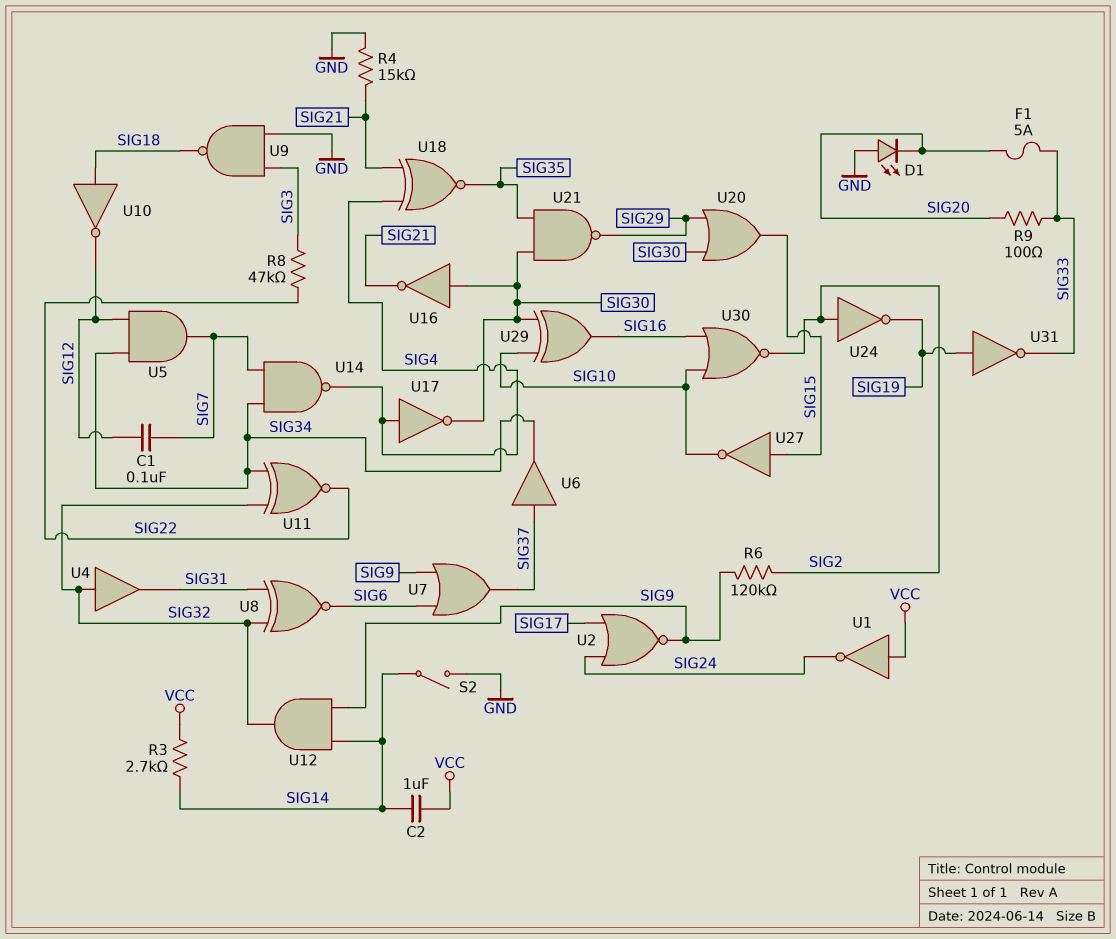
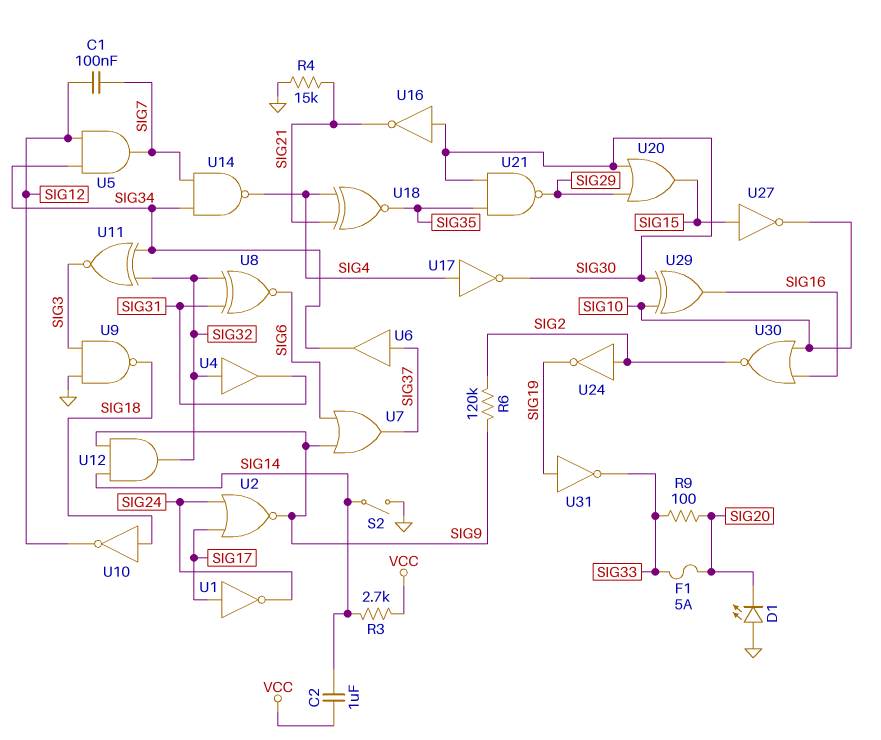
R8: 47k (SIG3, SIG22) -> none
U1: NOT (in VCC, out SIG24) -> NOT (in SIG17, out SIG24)
U11: XNOR (in SIG32, in SIG34, out SIG22) -> XNOR (in SIG32, in SIG34, out SIG3)

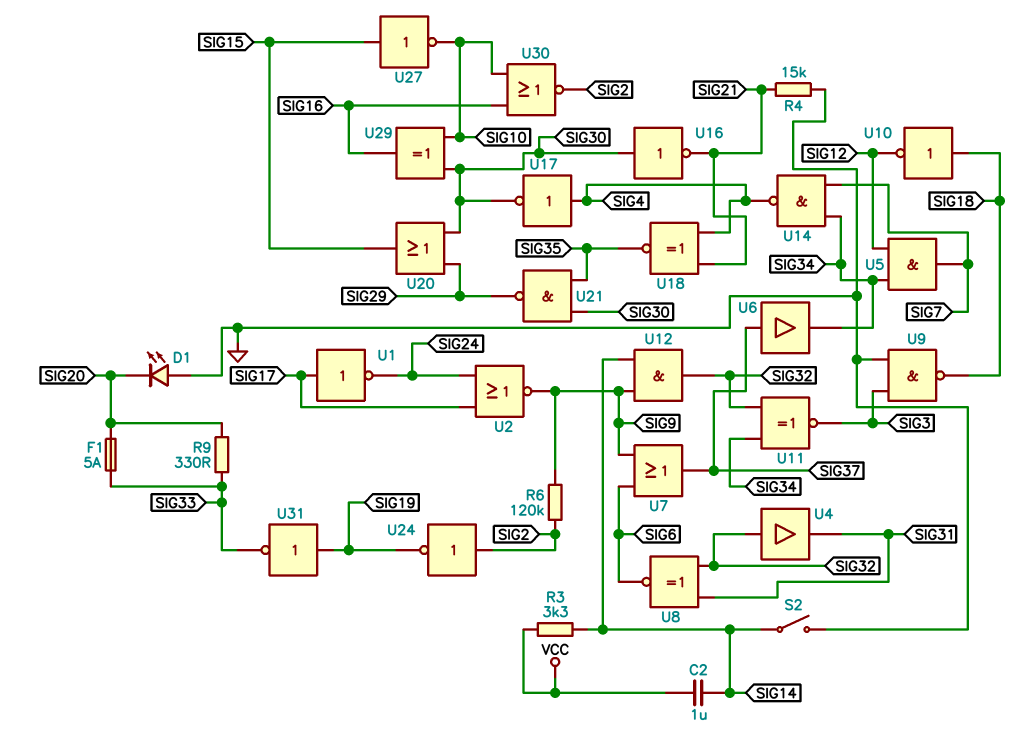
C1: 100nF (SIG7, SIG12) -> none
R3: 2.7k (SIG14, VCC) -> 3.3k (SIG14, VCC)
R9: 100 (SIG20, SIG33) -> 330 (SIG20, SIG33)

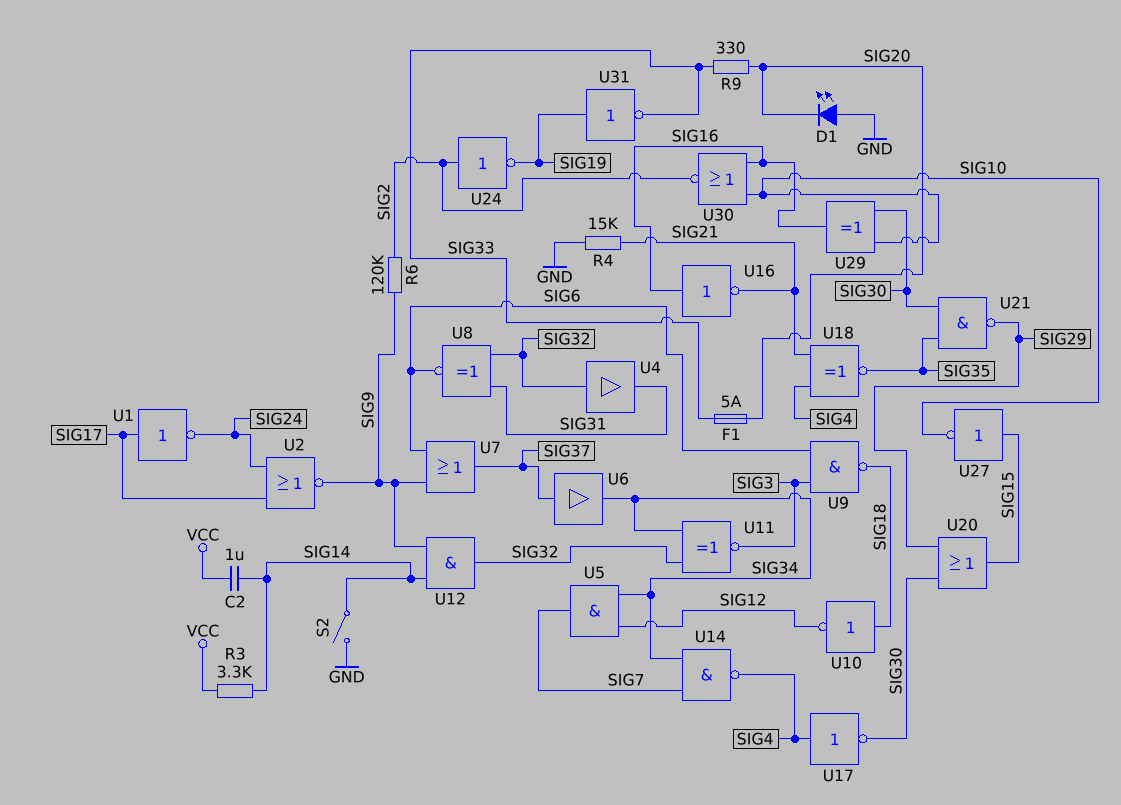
U9: NAND (in GND, in SIG3, out SIG18) -> NAND (in SIG3, in SIG6, out SIG18)
U16: NOT (in SIG30, out SIG21) -> NOT (in SIG16, out SIG21)

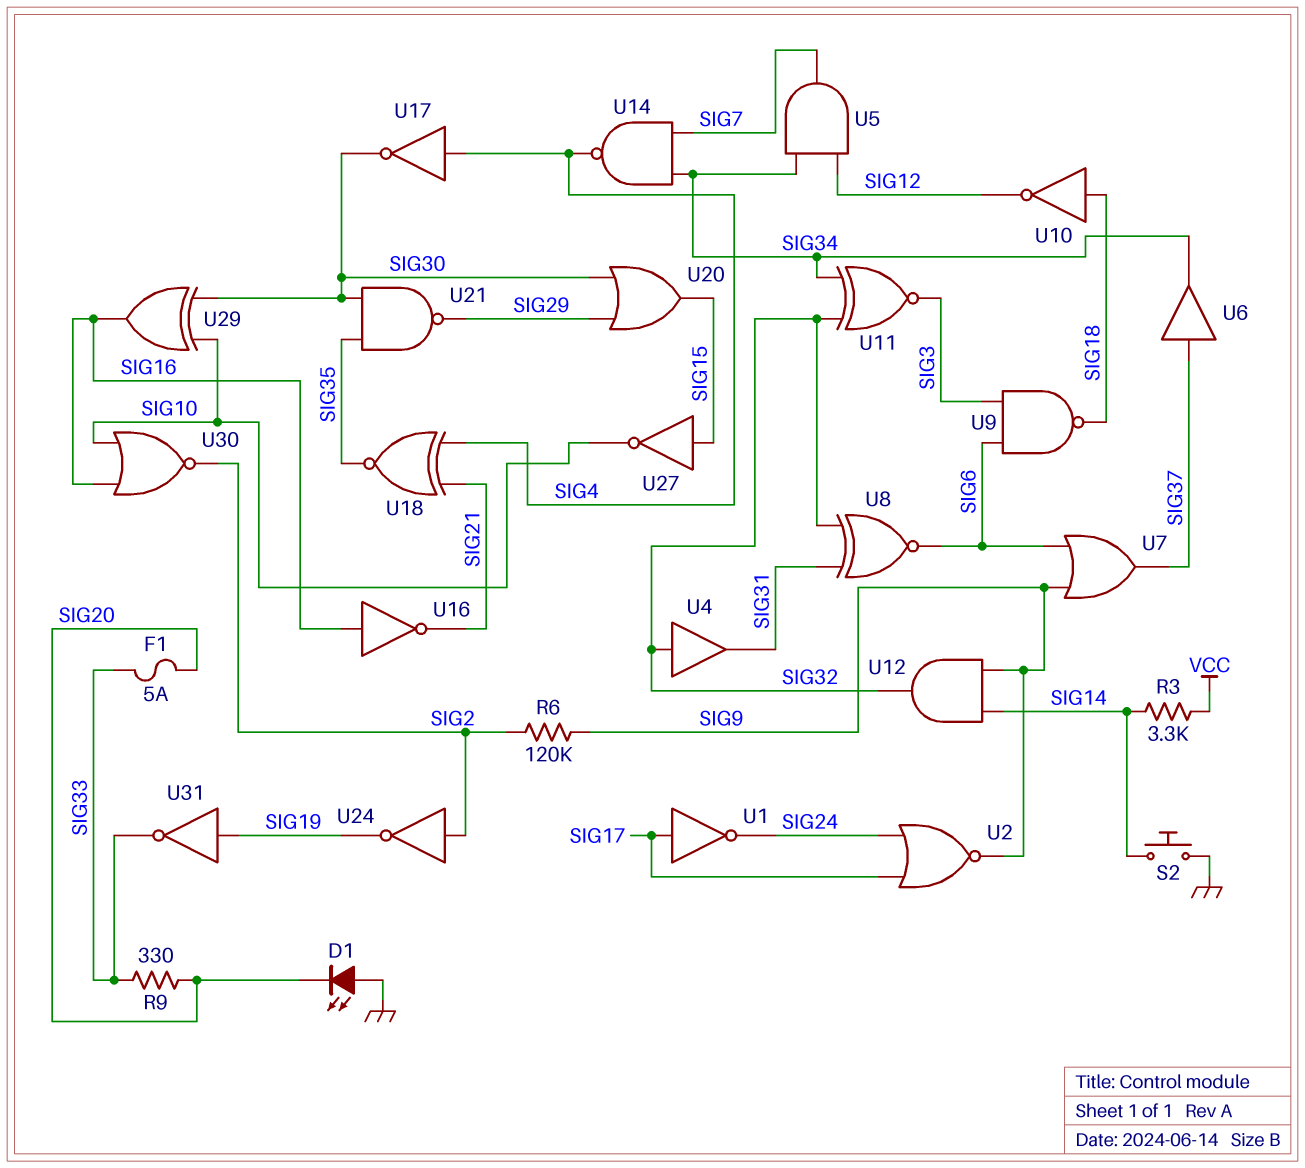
C2: 1uF (SIG14, VCC) -> none
R4: 15k (GND, SIG21) -> none
S2: switch (GND, SIG14) -> button (GND, SIG14)

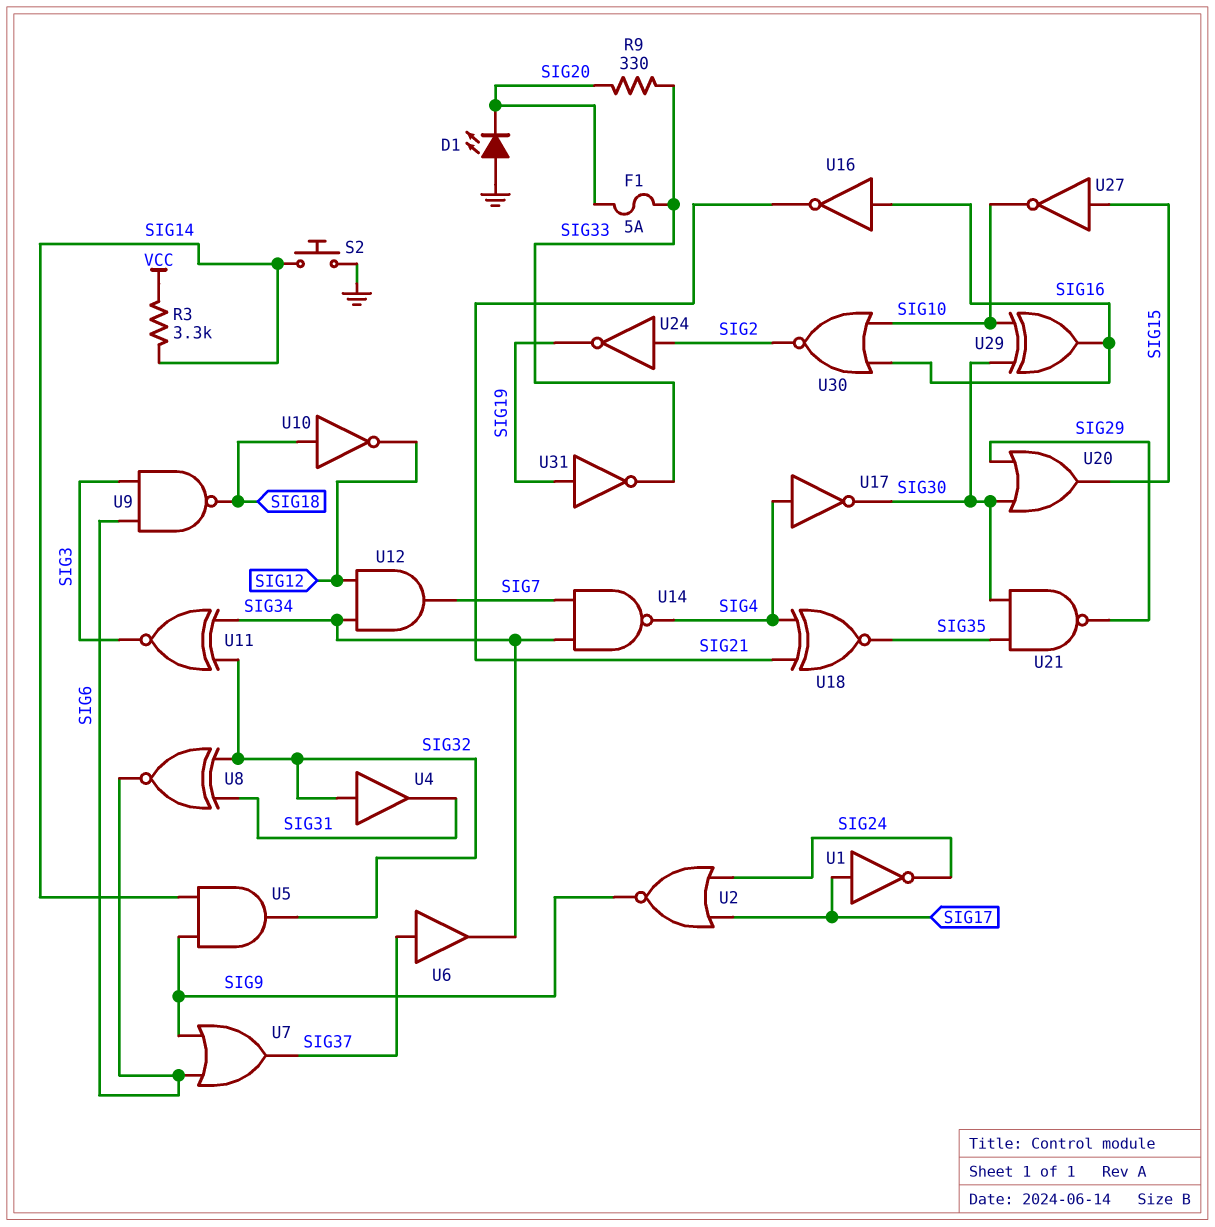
R6: 120k (SIG2, SIG9) -> none
U5: AND (in SIG12, in SIG34, out SIG7) -> AND (in SIG9, in SIG14, out SIG32)
U12: AND (in SIG9, in SIG14, out SIG32) -> AND (in SIG12, in SIG34, out SIG7)

